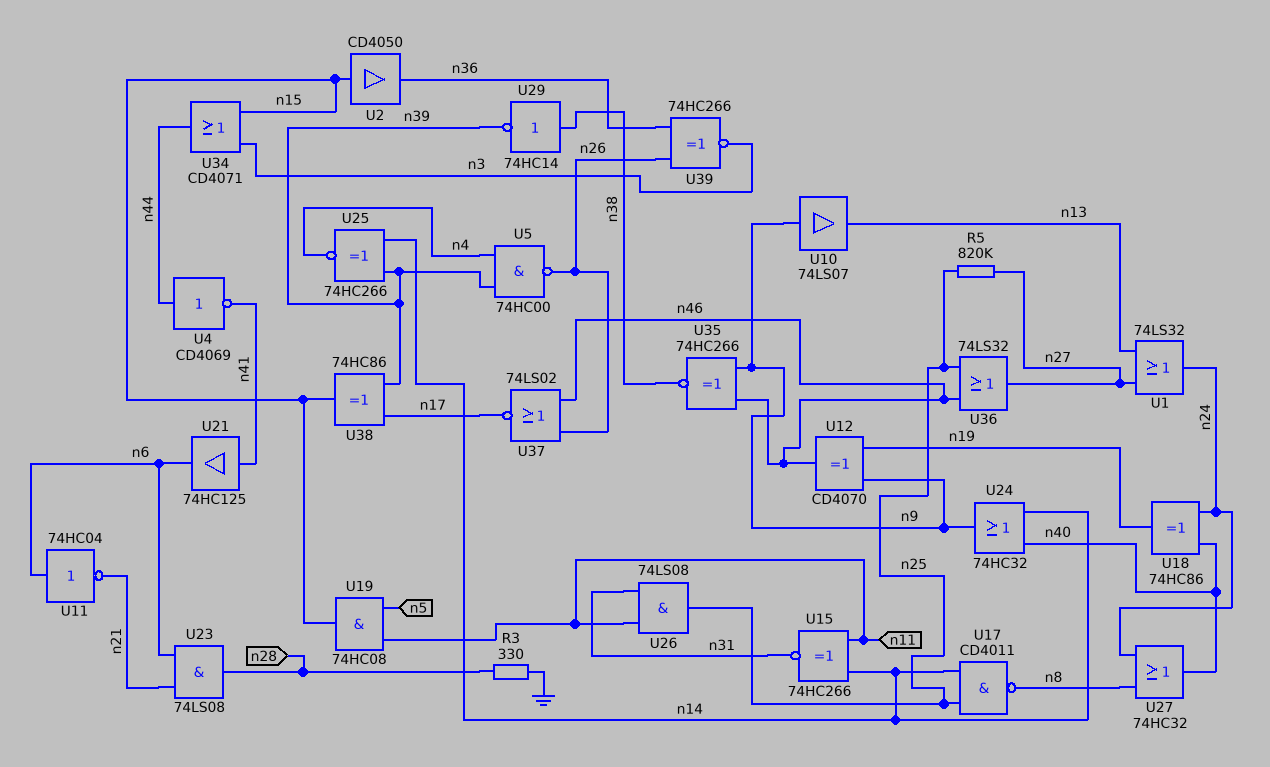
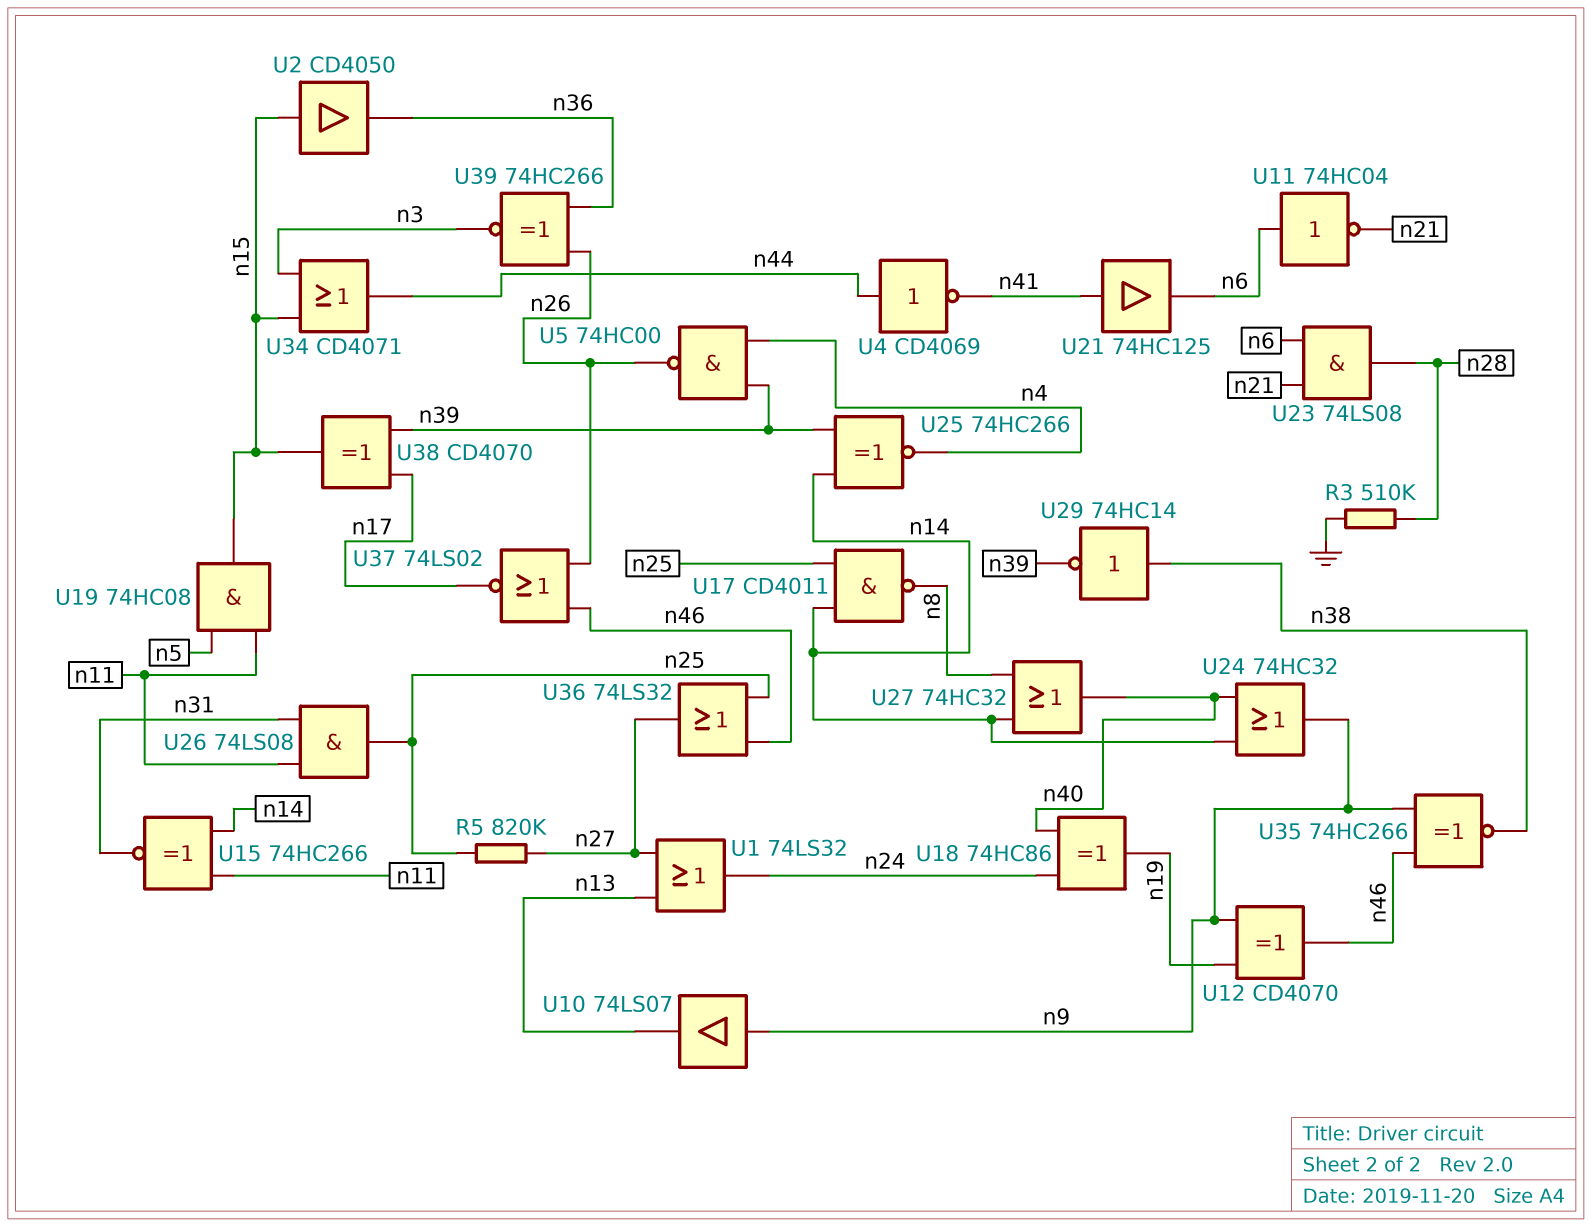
R3: 330 (GND, n28) -> 510k (GND, n28)
U27: OR 74HC32 (in n8, in n24, out n40) -> OR 74HC32 (in n8, in n14, out n40)
U38: XOR 74HC86 (in n17, in n39, out n15) -> XOR CD4070 (in n17, in n39, out n15)

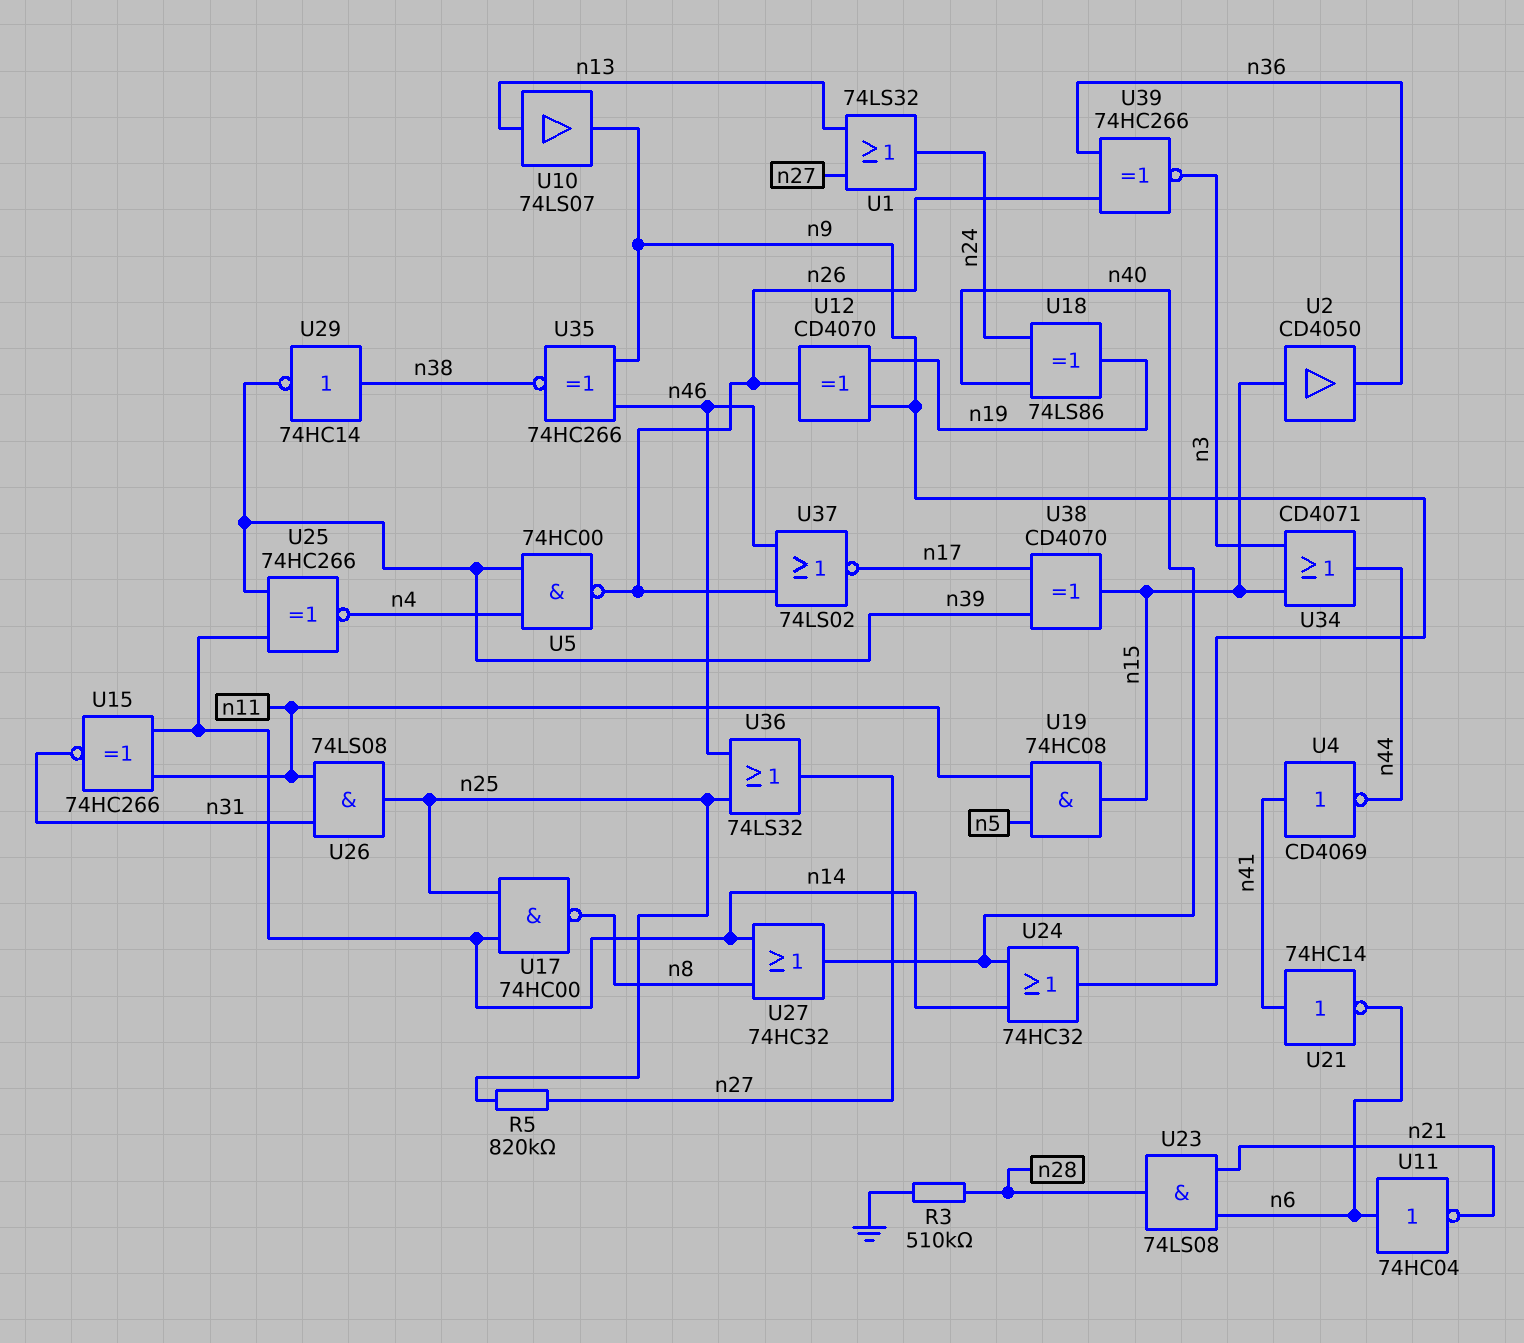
U4: NOT CD4069 (in n44, out n41) -> NOT CD4069 (in n41, out n44)
U10: buffer 74LS07 (in n9, out n13) -> buffer 74LS07 (in n13, out n9)
U12: XOR CD4070 (in n9, in n19, out n46) -> XOR CD4070 (in n9, in n19, out n26)
U17: NAND CD4011 (in n14, in n25, out n8) -> NAND 74HC00 (in n14, in n25, out n8)
U18: XOR 74HC86 (in n24, in n40, out n19) -> XOR 74LS86 (in n24, in n40, out n19)
U21: buffer 74HC125 (in n41, out n6) -> NOT 74HC14 (in n41, out n6)

